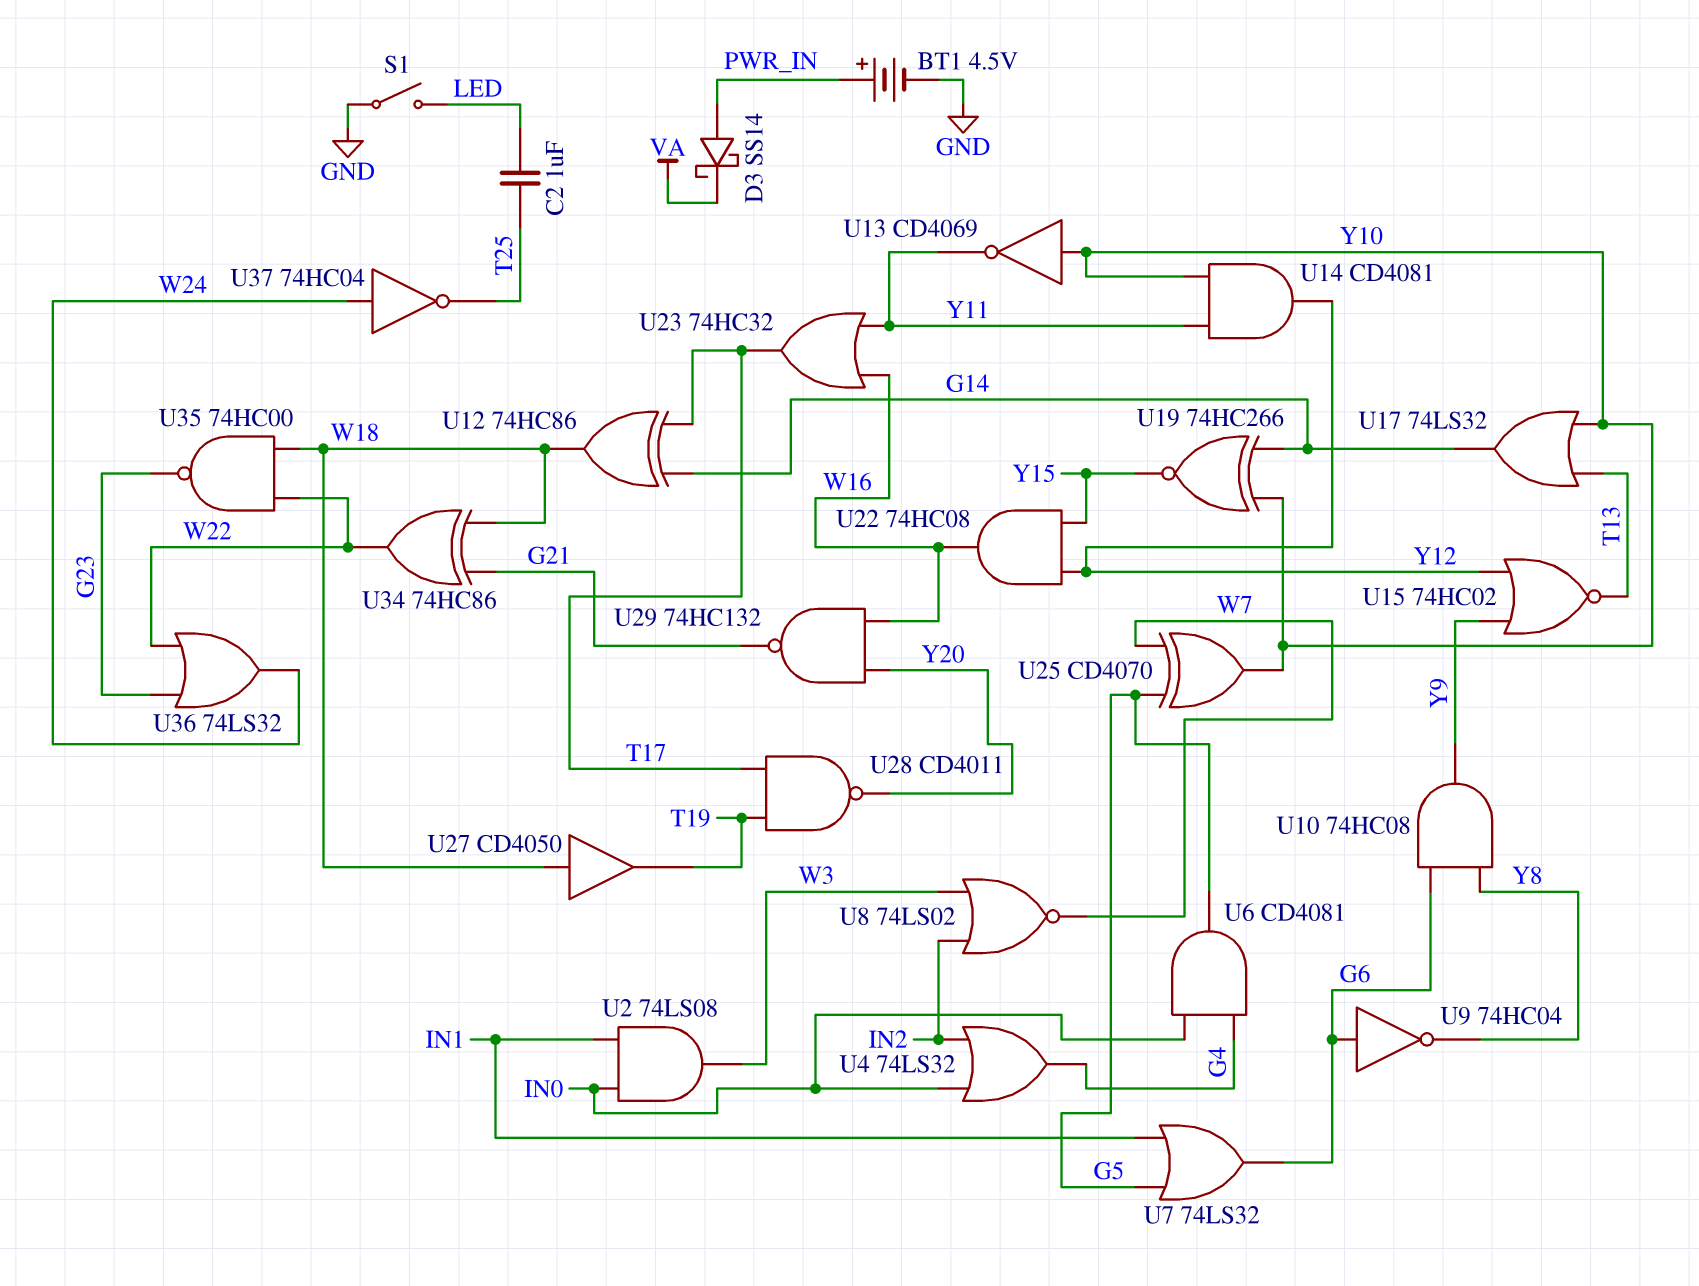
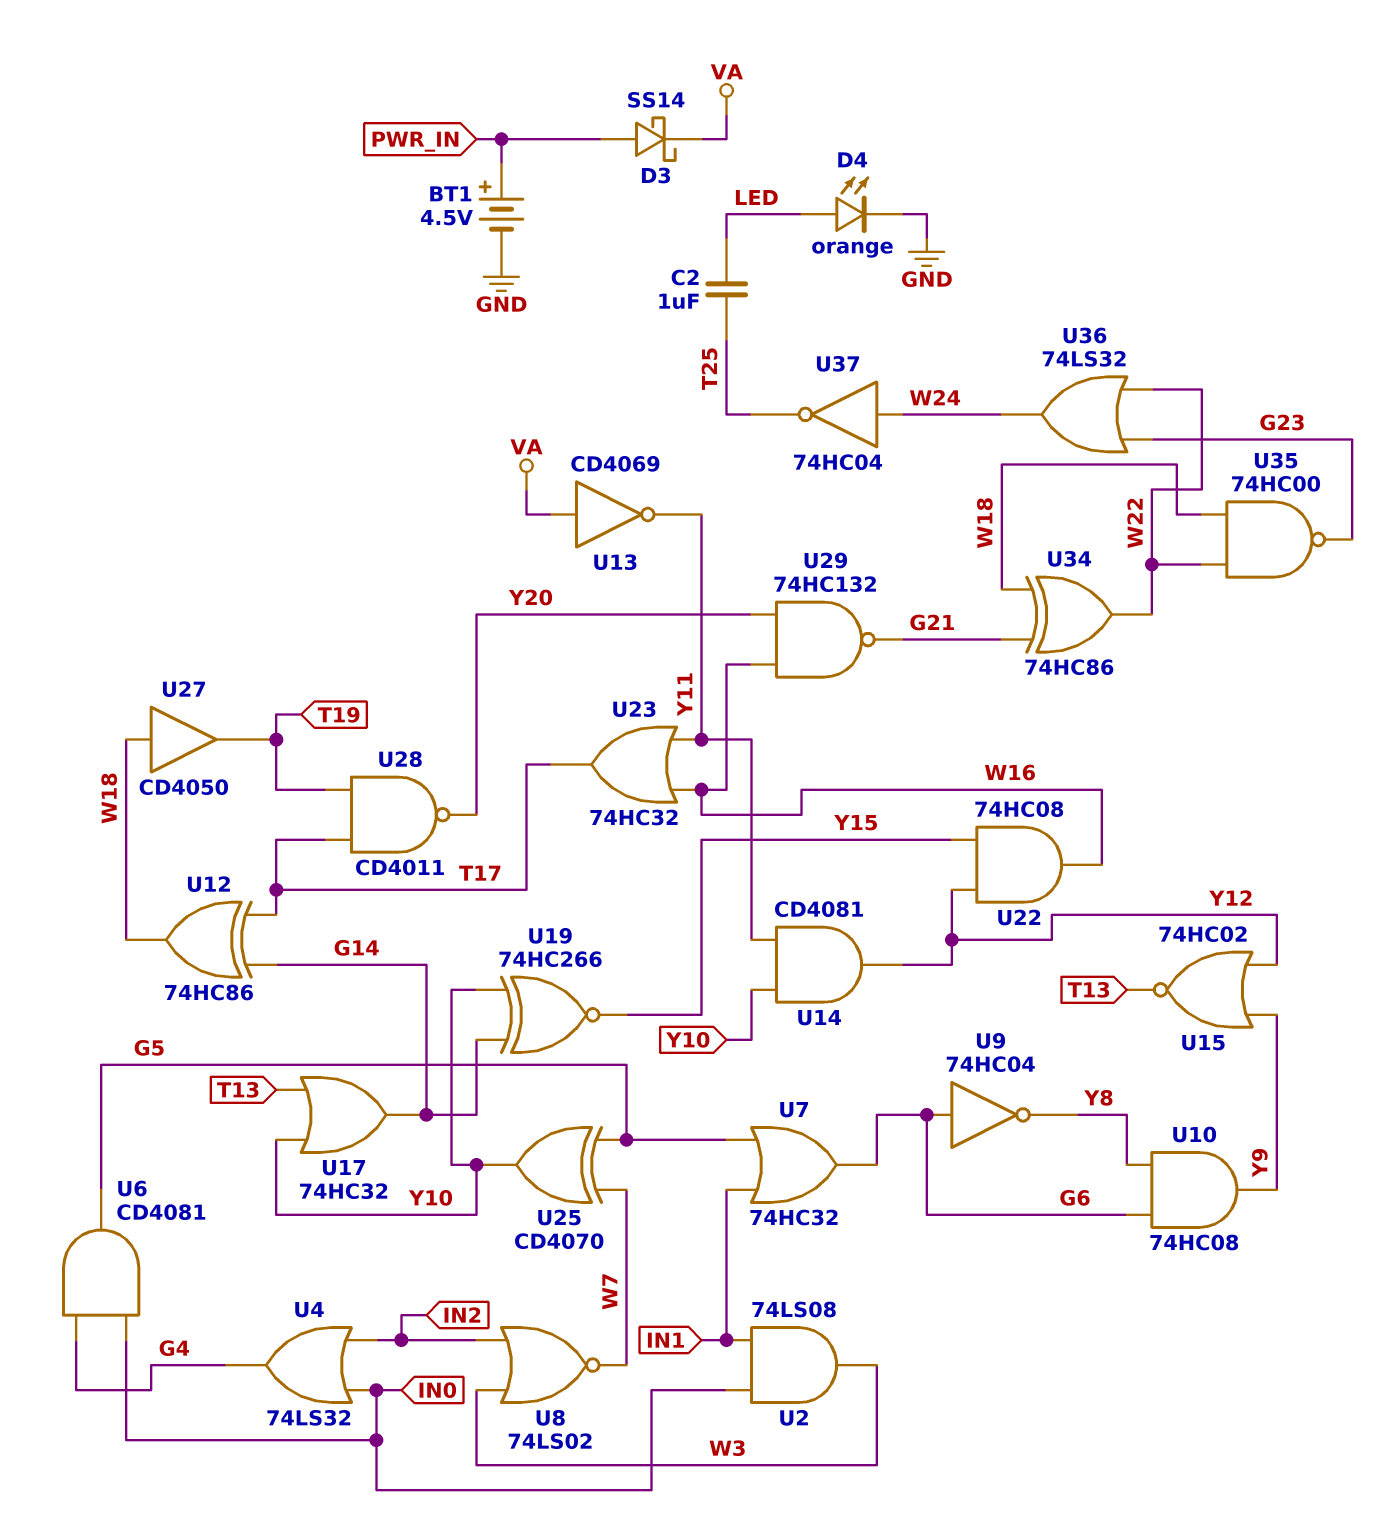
D4: none -> LED orange (A LED, K GND)
S1: switch (GND, LED) -> none
U7: OR 74LS32 (in G5, in IN1, out G6) -> OR 74HC32 (in G5, in IN1, out G6)
U13: NOT CD4069 (in Y10, out Y11) -> NOT CD4069 (in VA, out Y11)
U17: OR 74LS32 (in T13, in Y10, out G14) -> OR 74HC32 (in T13, in Y10, out G14)

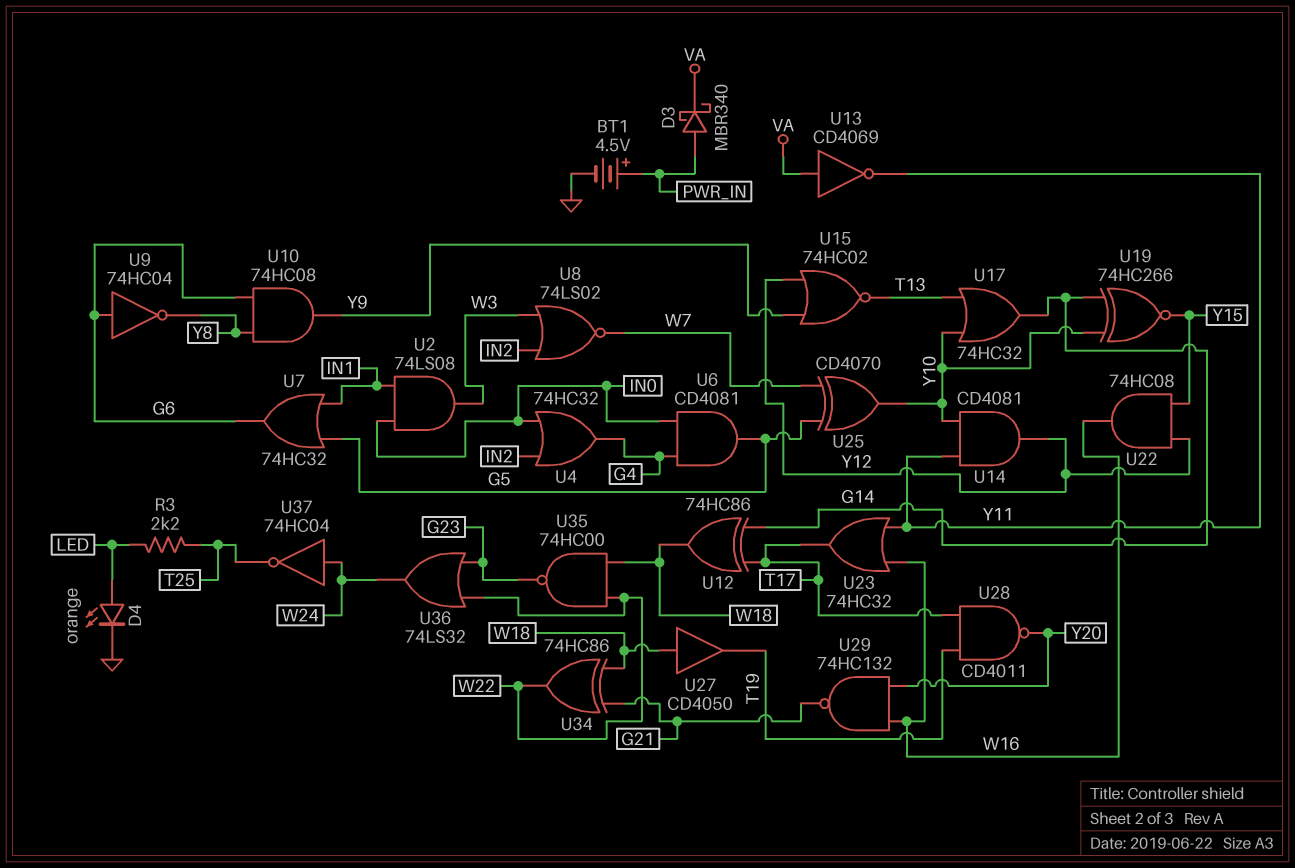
C2: 1uF (LED, T25) -> none
D3: schottky SS14 (A PWR_IN, K VA) -> schottky MBR340 (A PWR_IN, K VA)
R3: none -> 2.2k (LED, T25)
U4: OR 74LS32 (in IN0, in IN2, out G4) -> OR 74HC32 (in IN0, in IN2, out G4)

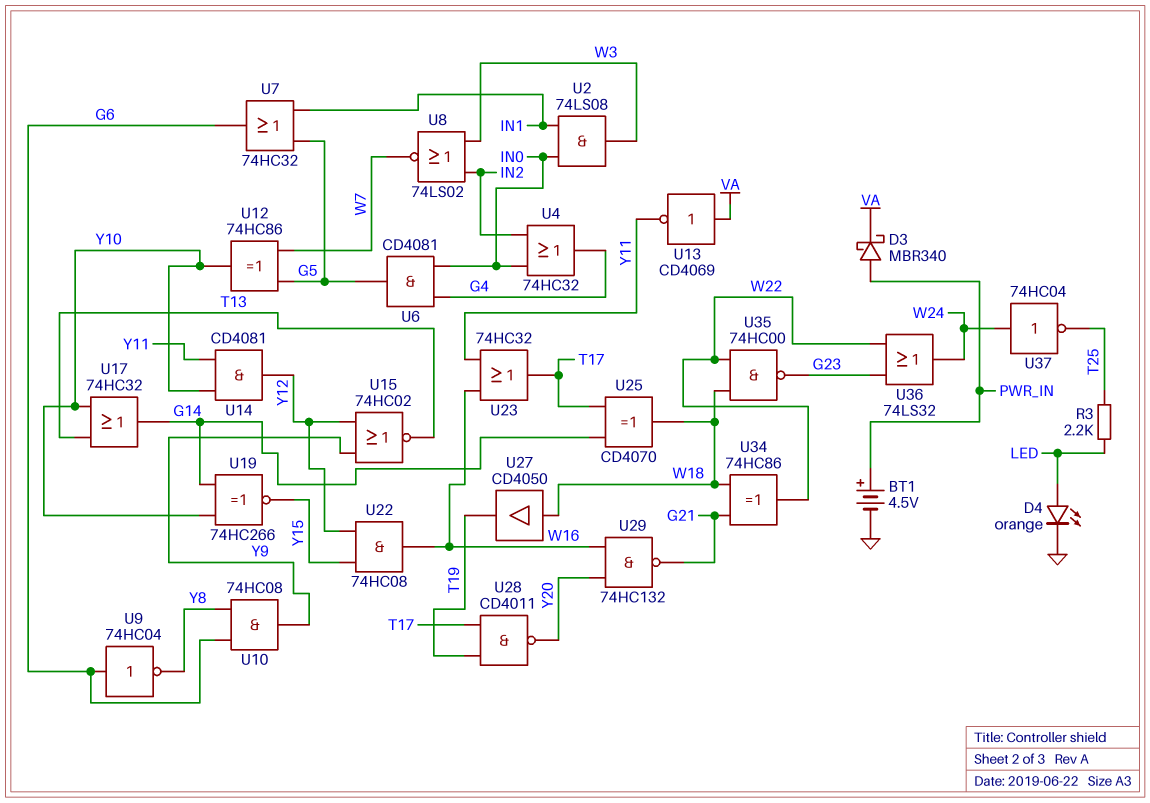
U12: XOR 74HC86 (in G14, in T17, out W18) -> XOR 74HC86 (in G5, in W7, out Y10)
U25: XOR CD4070 (in G5, in W7, out Y10) -> XOR CD4070 (in G14, in T17, out W18)

